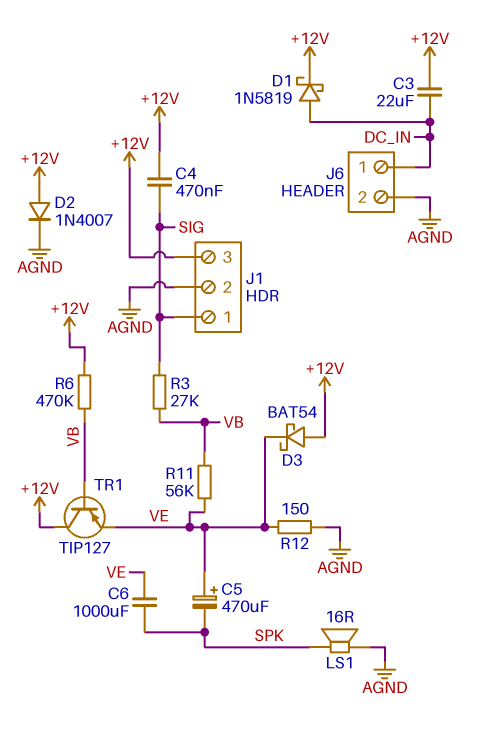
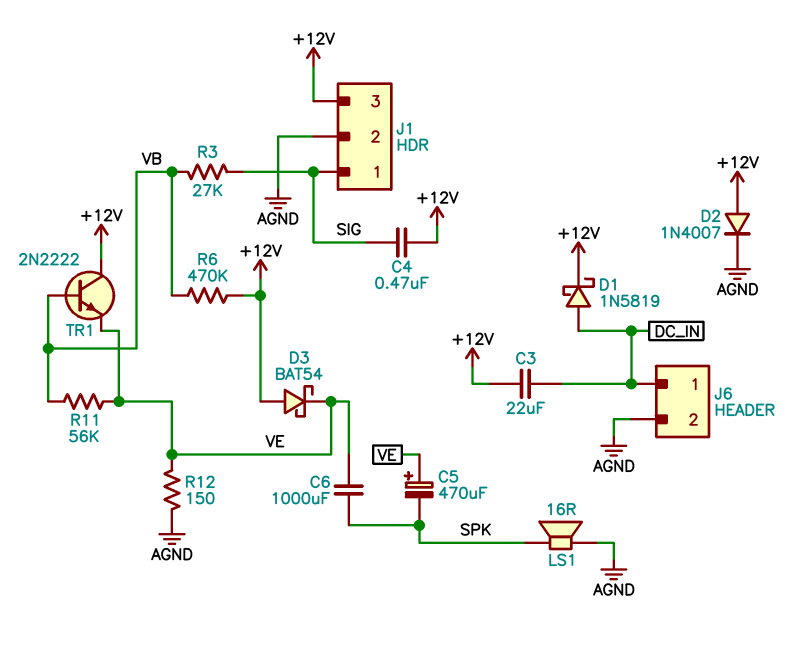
TR1: PNP TIP127 (B VB, C +12V, E VE) -> NPN 2N2222 (B VB, C +12V, E VE)

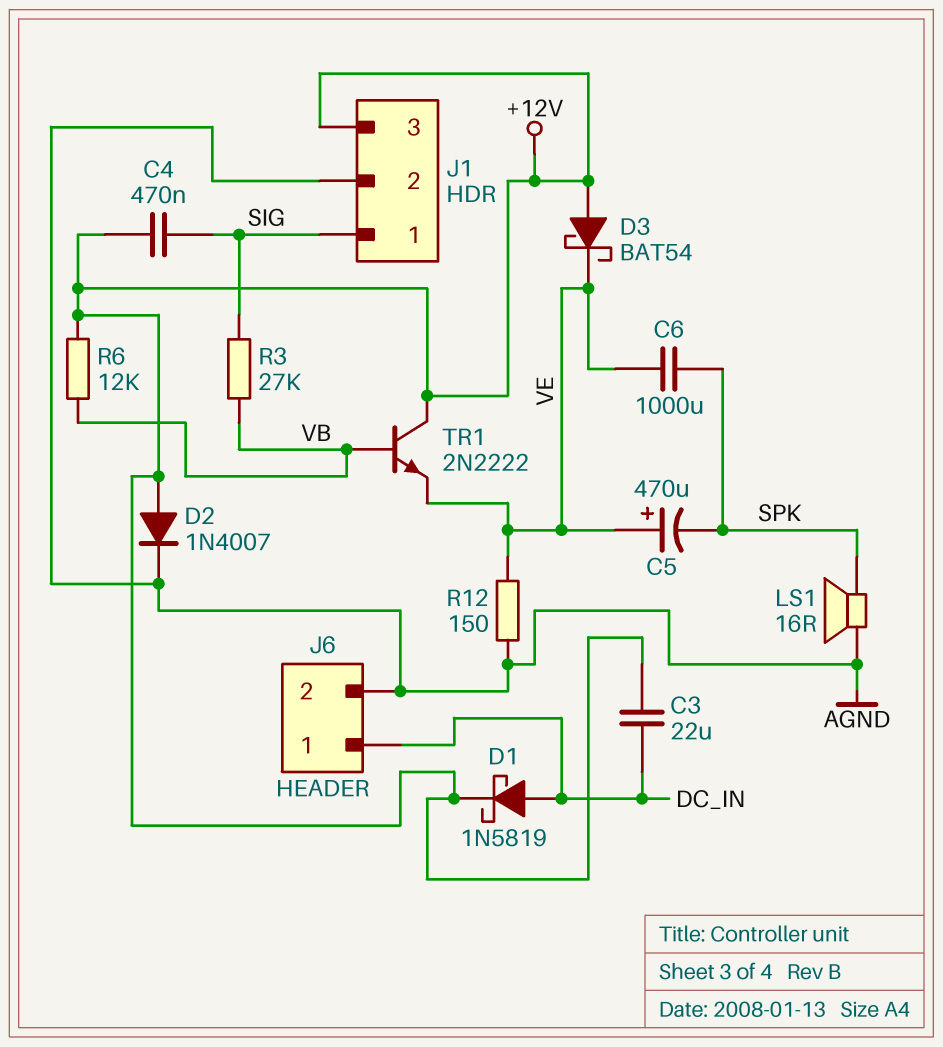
R6: 470k (+12V, VB) -> 12k (+12V, VB)
R11: 56k (VB, VE) -> none

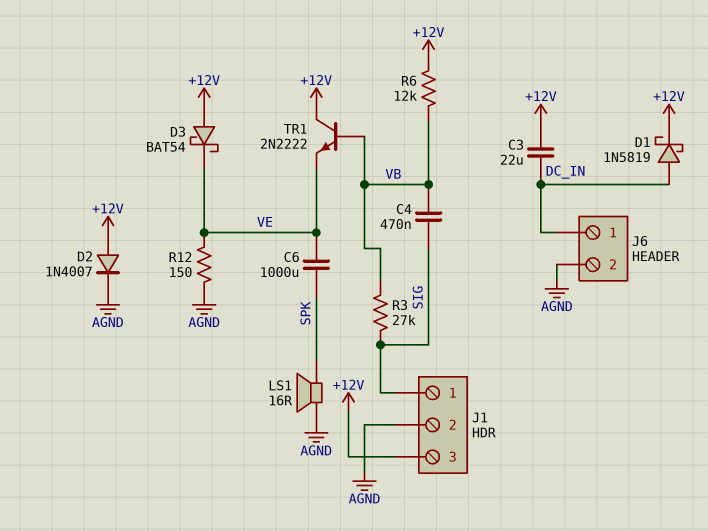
C4: 470nF (+12V, SIG) -> 470nF (SIG, VB)
C5: 470uF (plus VE, minus SPK) -> none

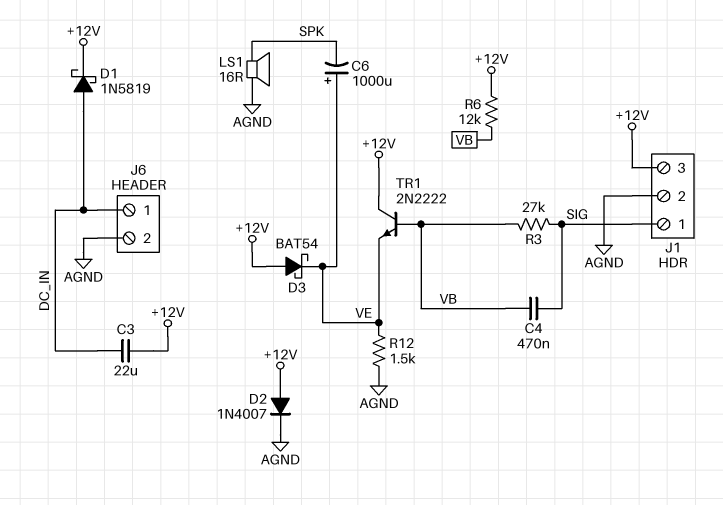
C6: 1000uF (SPK, VE) -> 1000uF (plus VE, minus SPK)
R12: 150 (AGND, VE) -> 1.5k (AGND, VE)

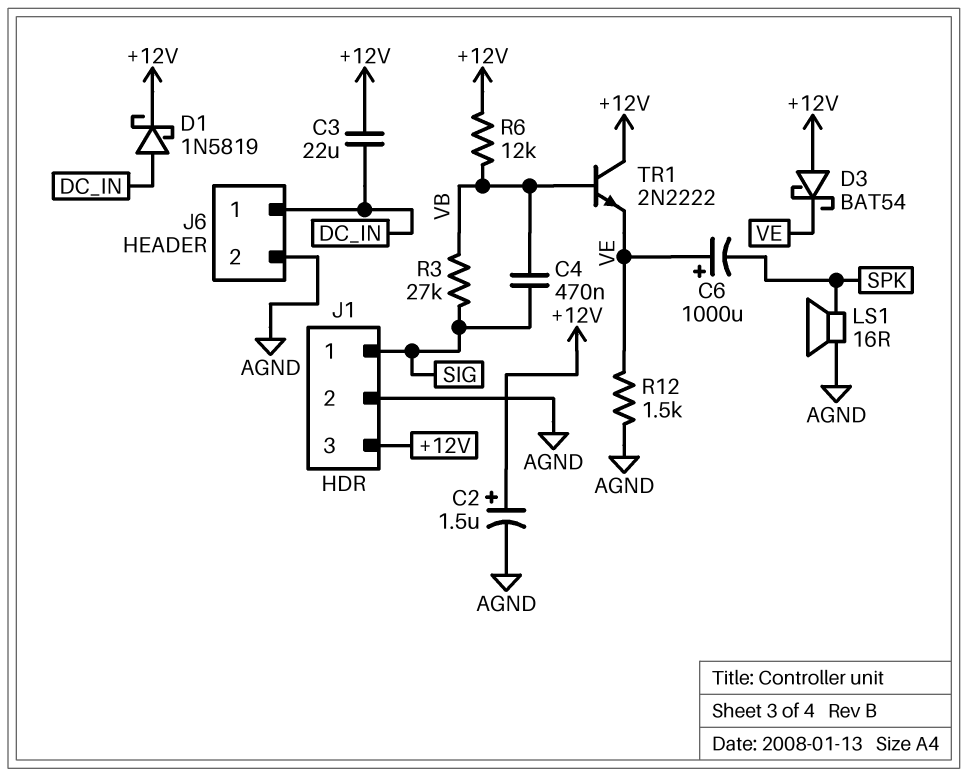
C2: none -> 1.5uF (plus +12V, minus AGND)
D2: diode 1N4007 (A +12V, K AGND) -> none

